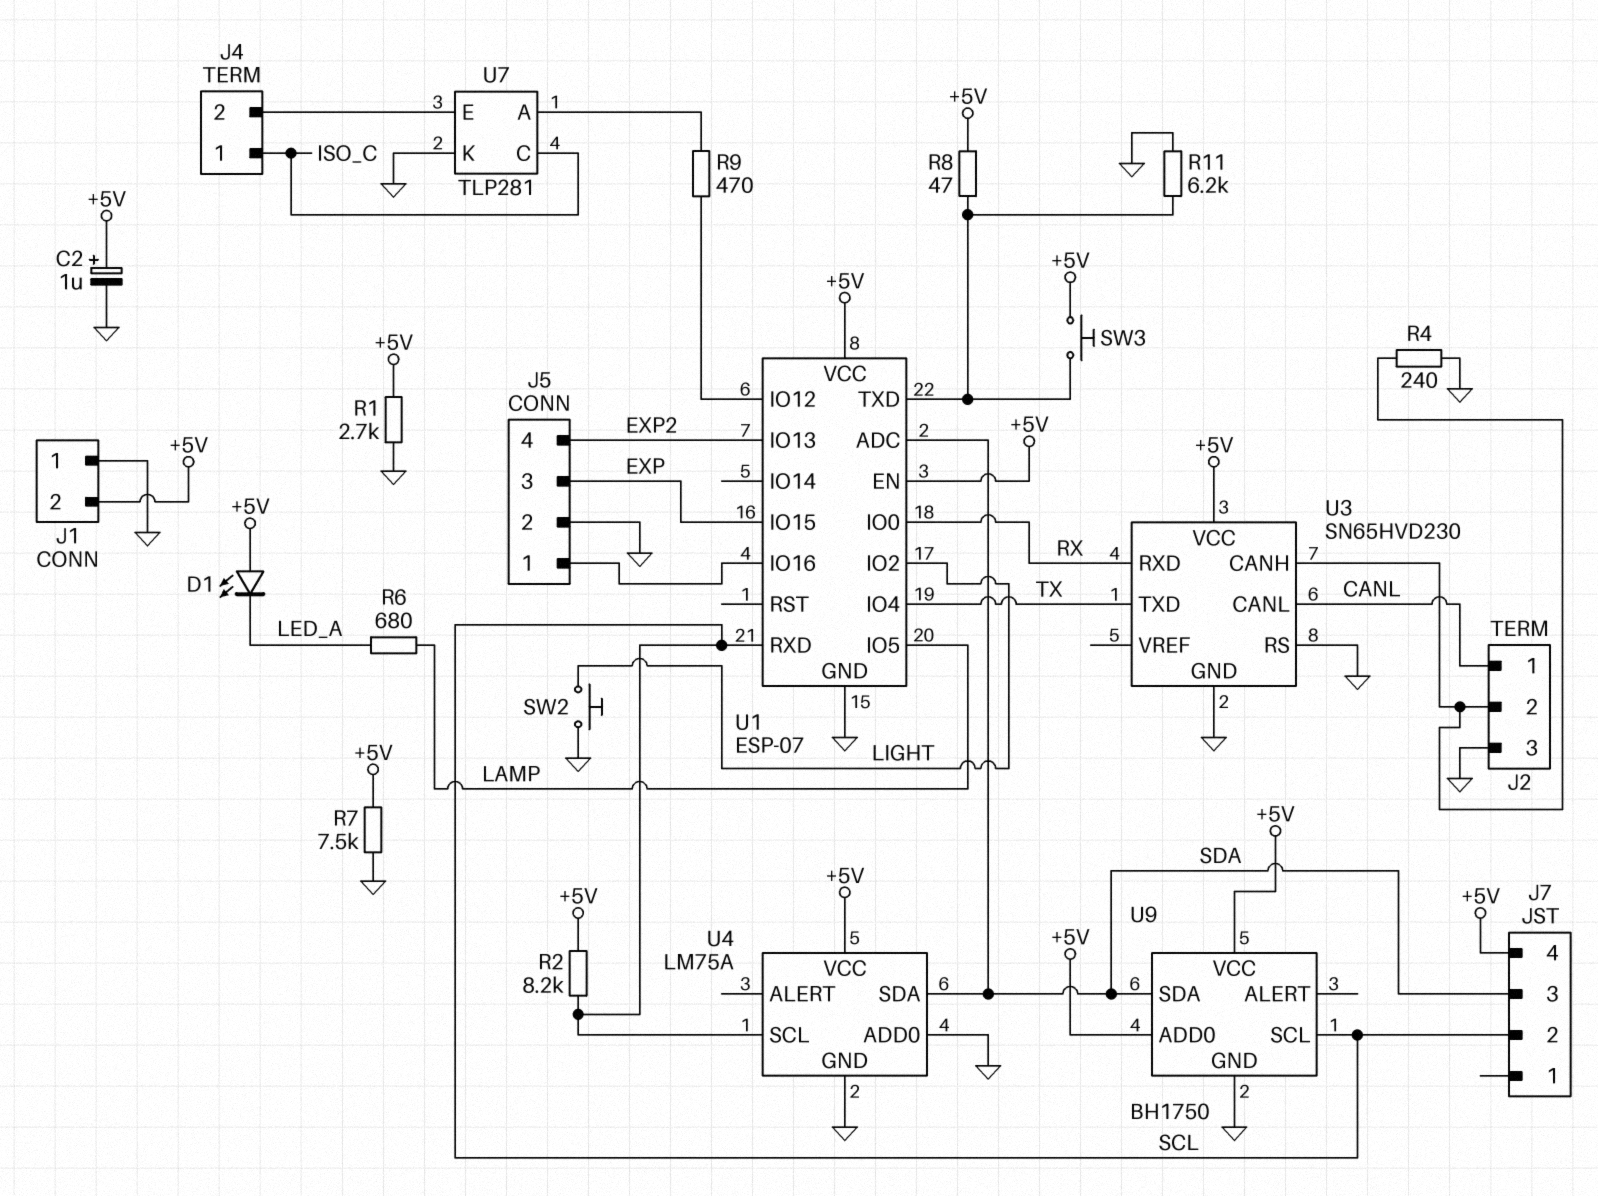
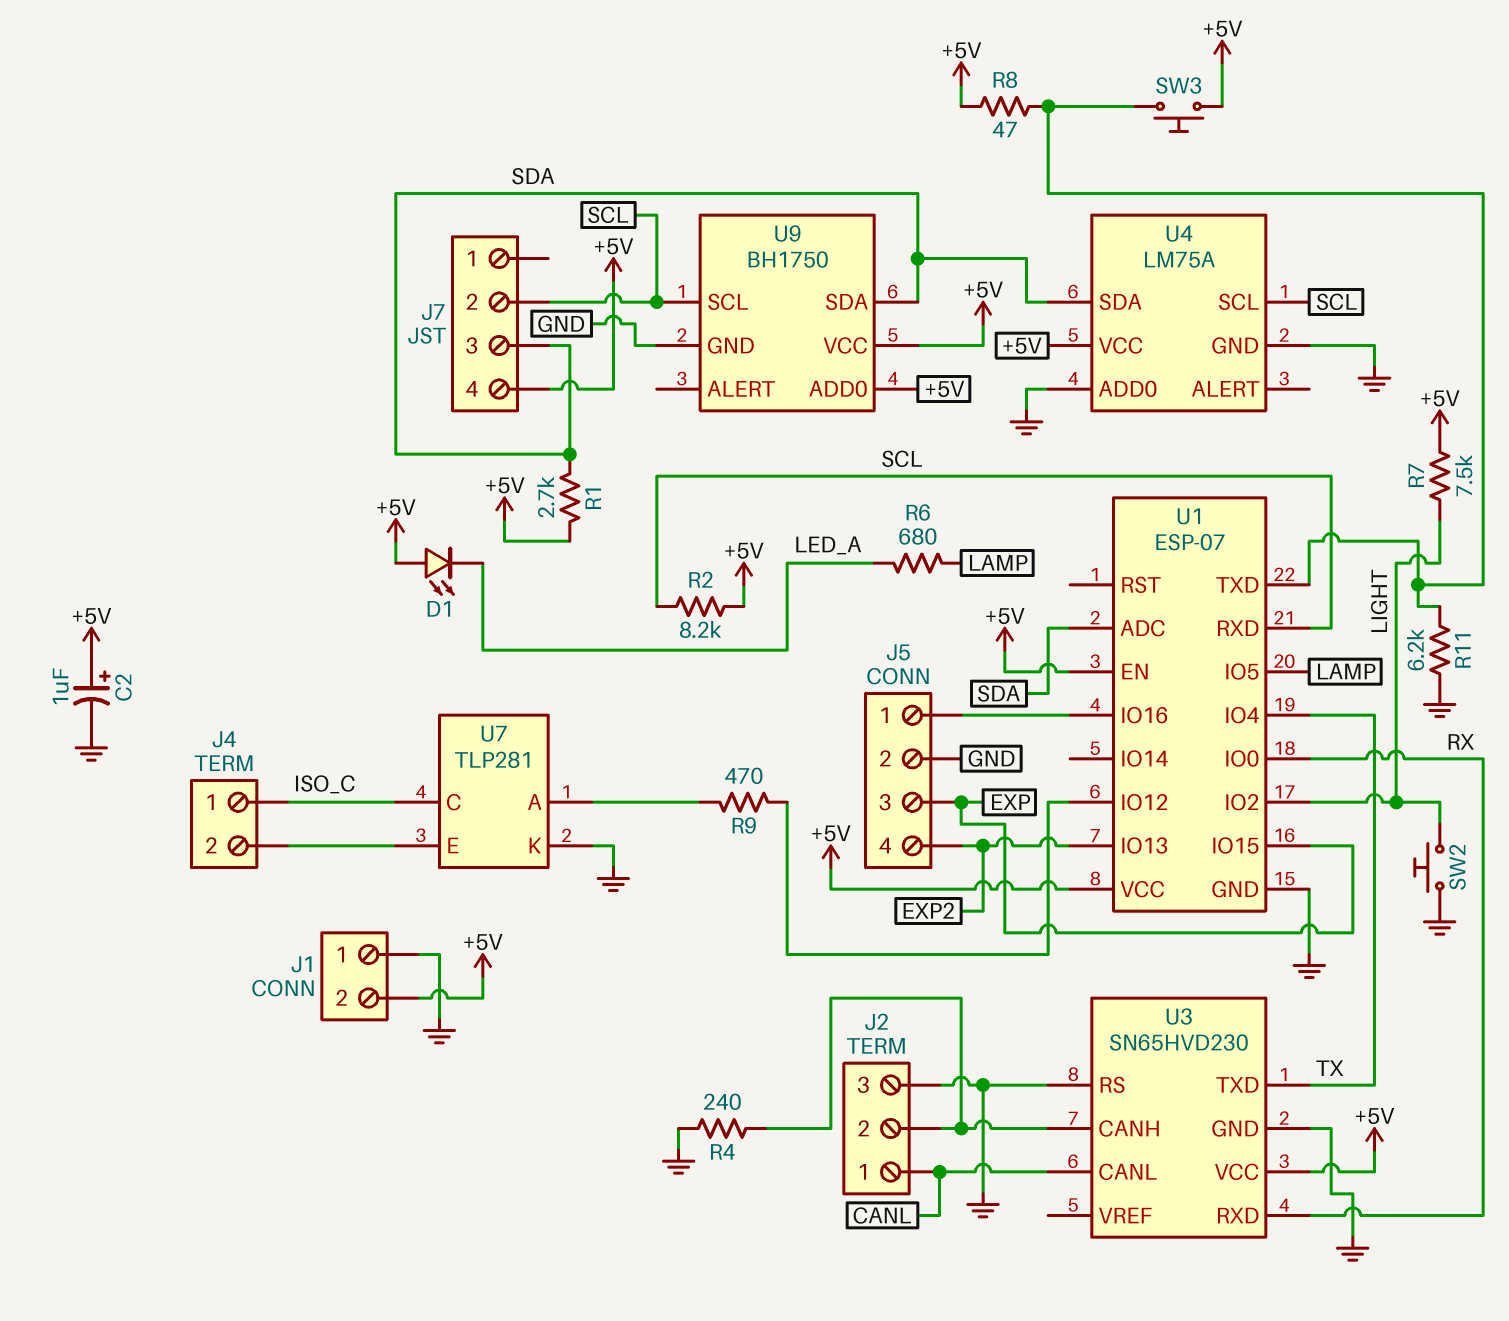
R1: 2.7k (+5V, GND) -> 2.7k (+5V, SDA)
R7: 7.5k (+5V, GND) -> 7.5k (+5V, LIGHT)

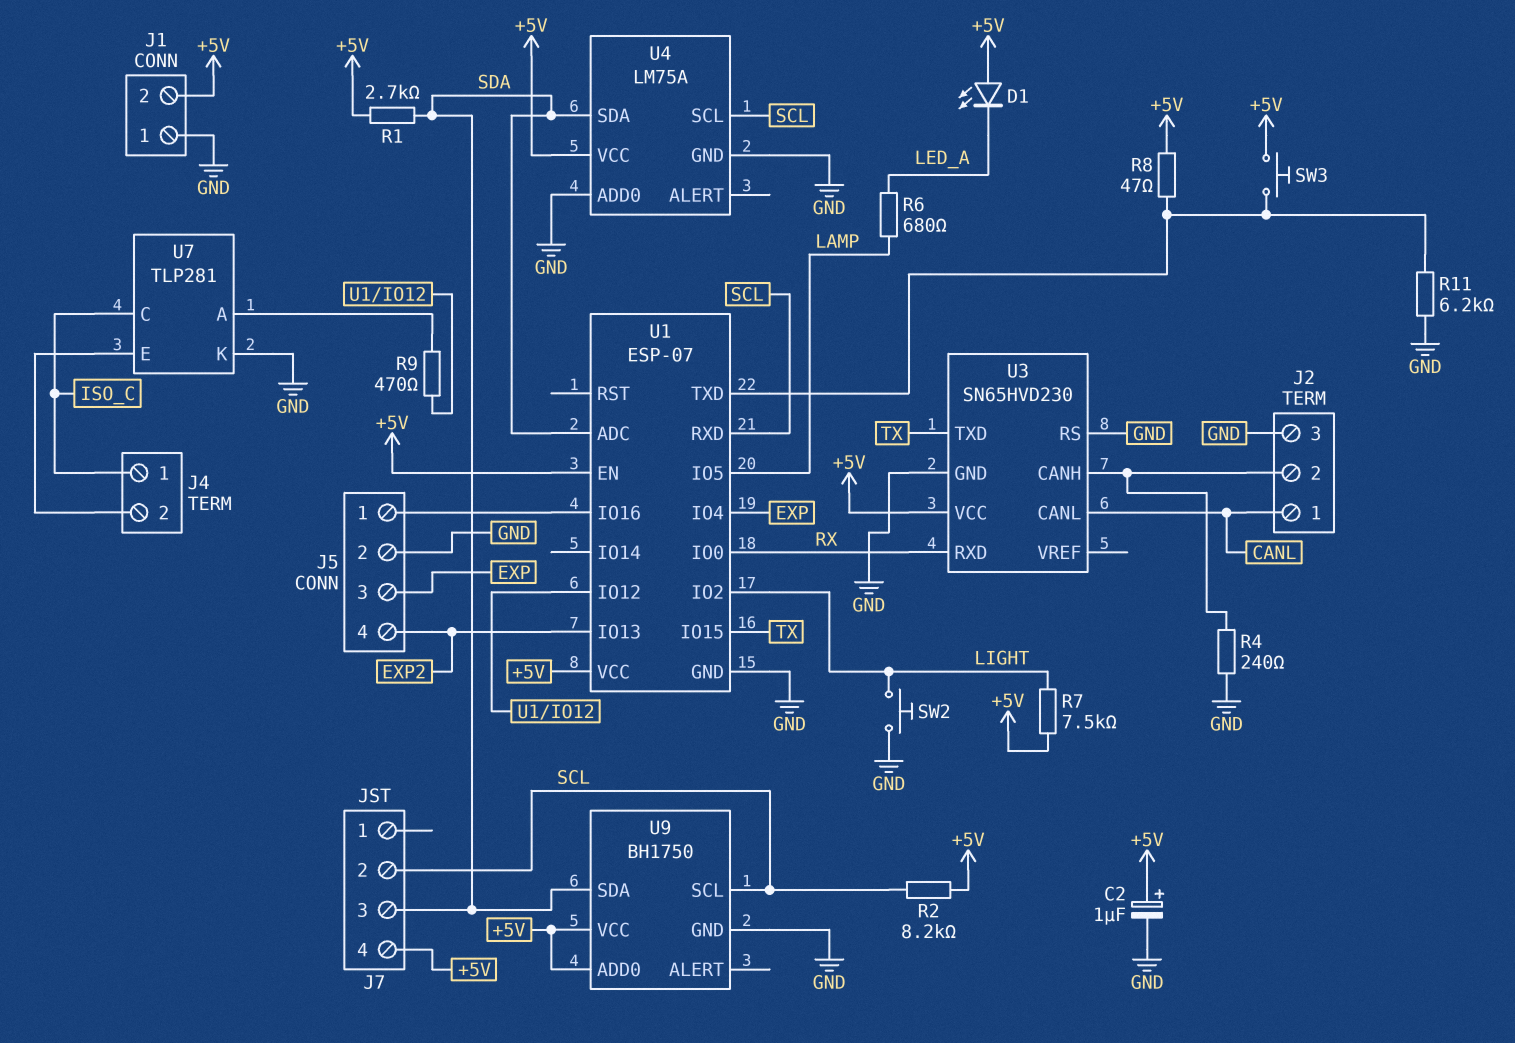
U1 pin IO4: TX -> EXP
U1 pin IO15: EXP -> TX

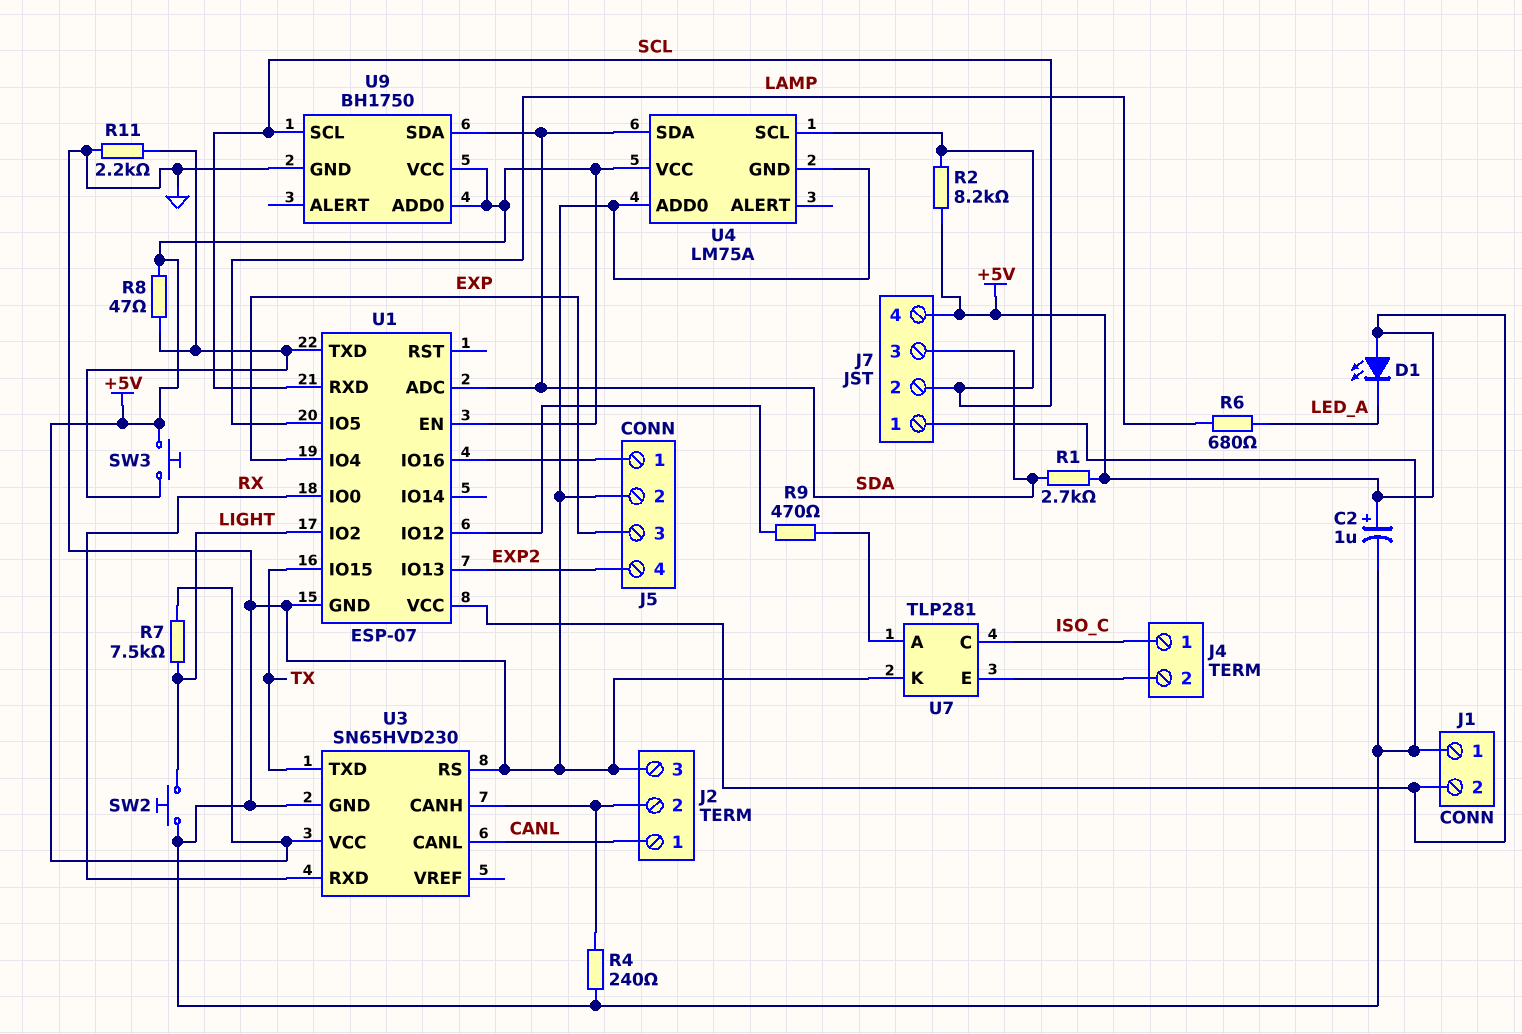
J7 pin 1: none -> GND
R11: 6.2k (GND, U1/TXD) -> 2.2k (GND, U1/TXD)

